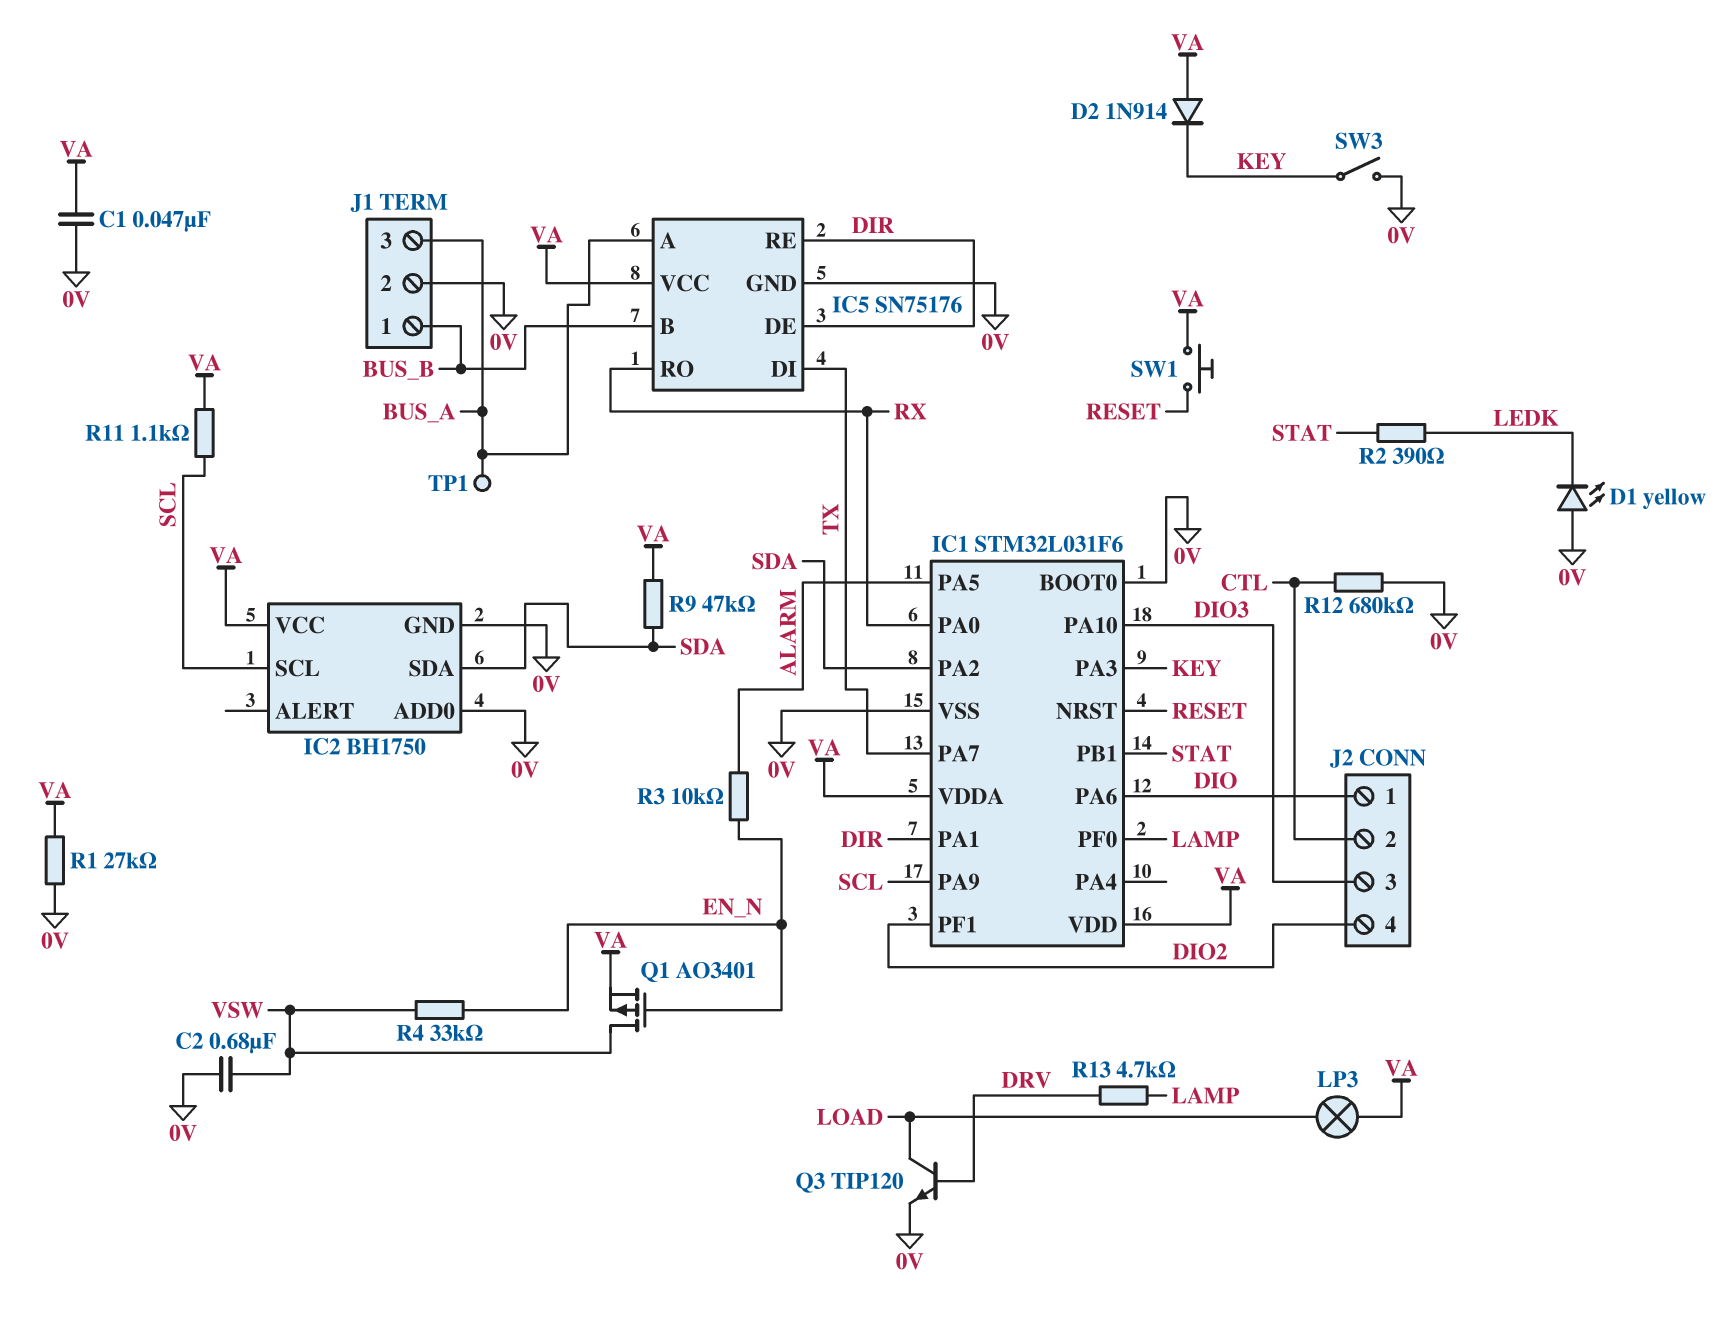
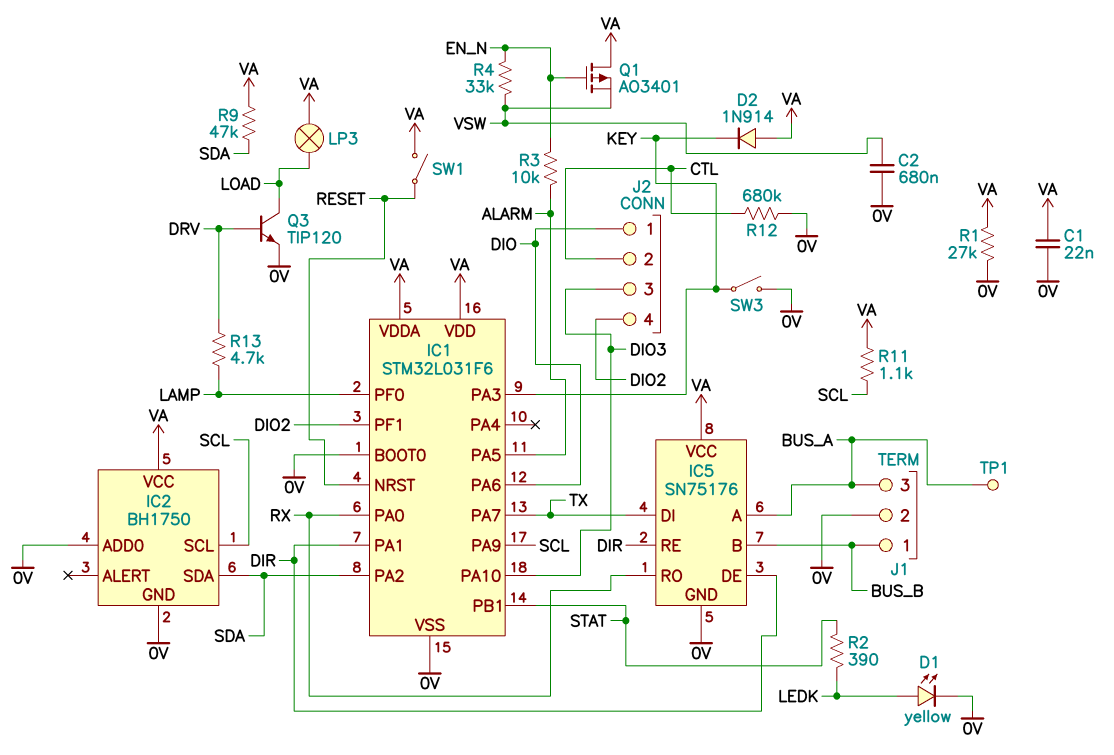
C1: 47nF (0V, VA) -> 22nF (0V, VA)
D1: LED yellow (A 0V, K LEDK) -> LED yellow (A LEDK, K 0V)
Q1: PMOS AO3401 (G EN_N, D VSW, S VA) -> PMOS AO3401 (G EN_N, D VA, S VSW)
SW1: button (RESET, VA) -> switch (RESET, VA)

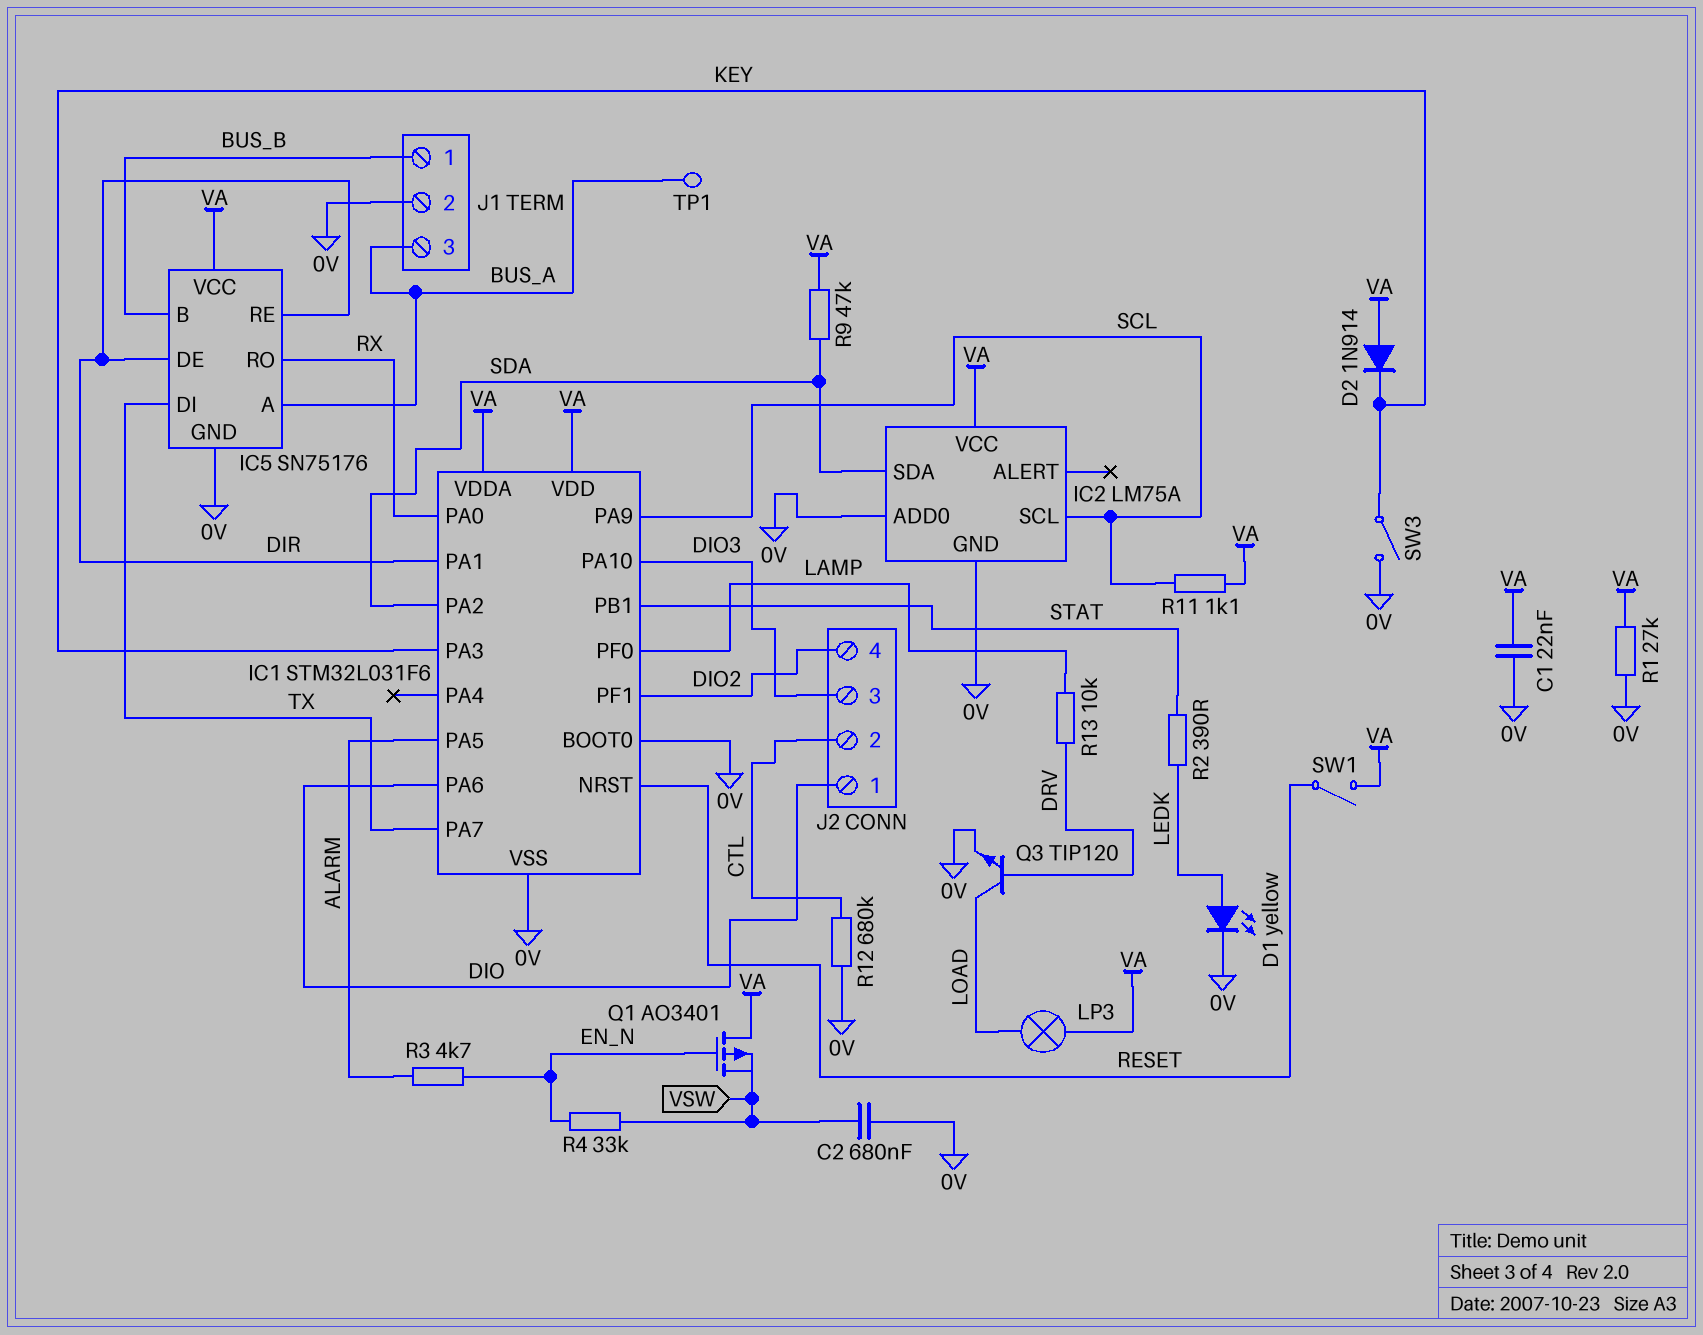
IC2: BH1750 -> LM75A
R3: 10k (ALARM, EN_N) -> 4.7k (ALARM, EN_N)
R13: 4.7k (DRV, LAMP) -> 10k (DRV, LAMP)

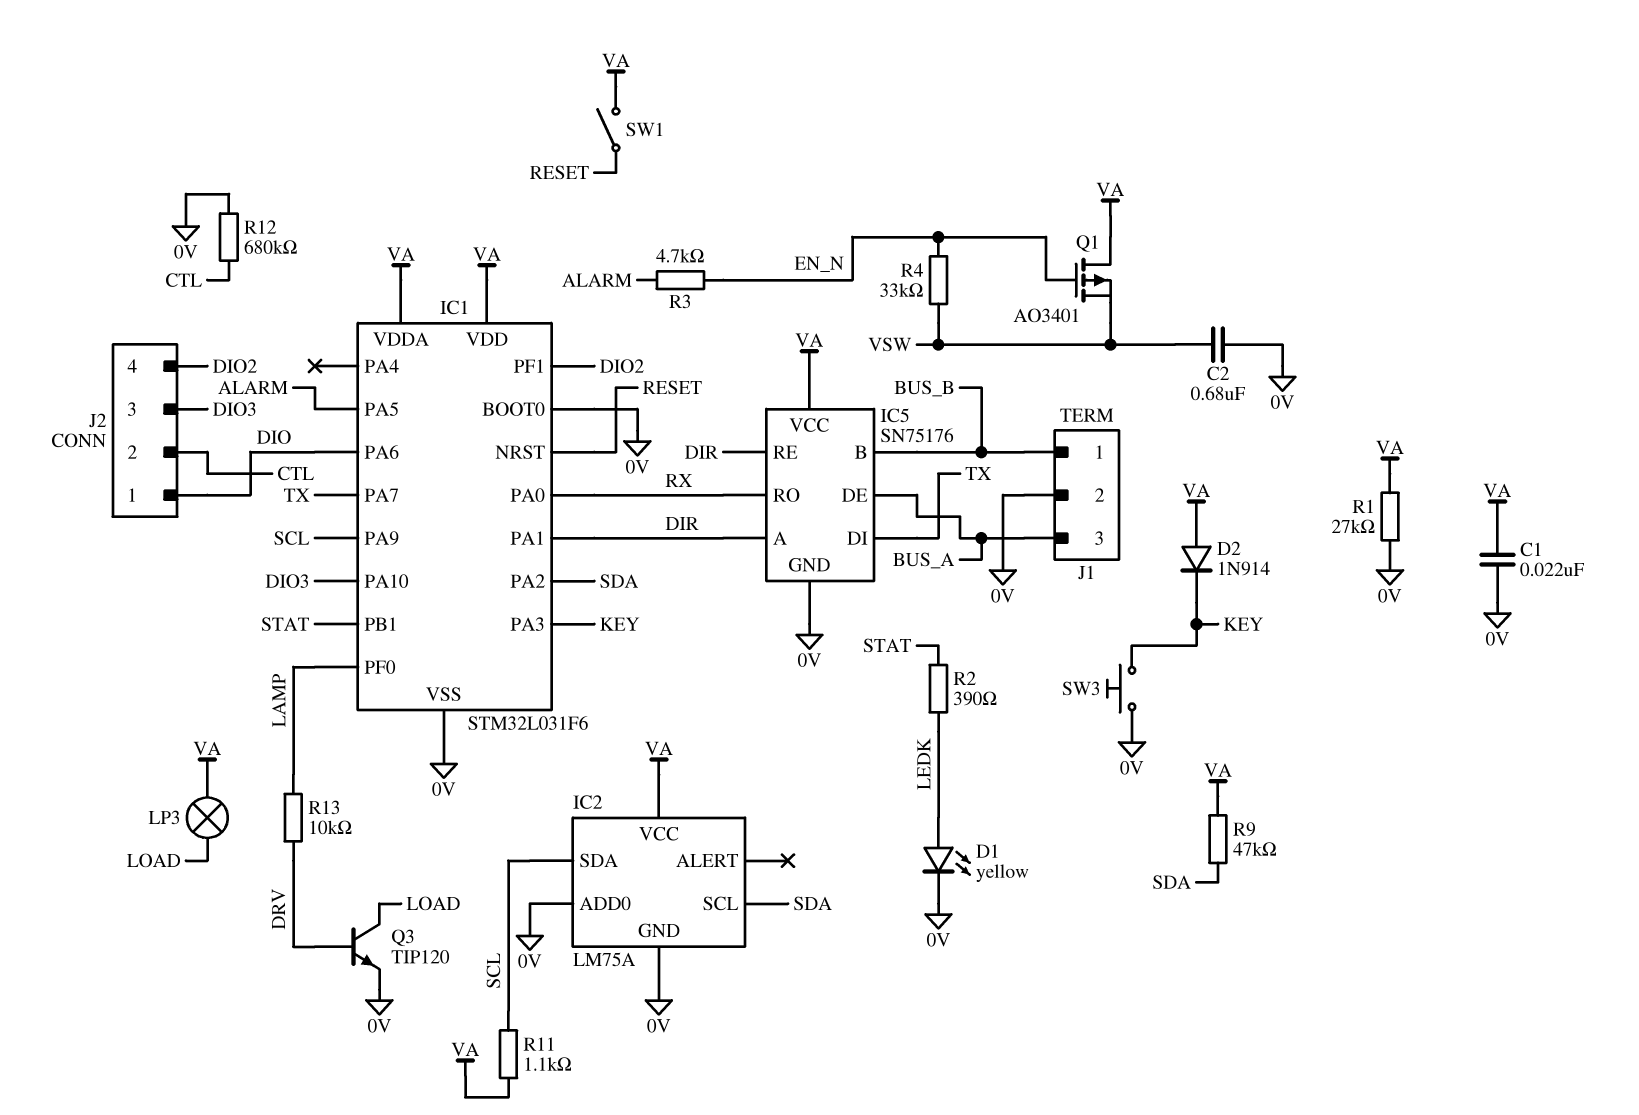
IC2 pin SCL: SCL -> SDA
IC2 pin SDA: SDA -> SCL
IC5 pin A: BUS_A -> DIR
IC5 pin DE: DIR -> BUS_A
SW3: switch (0V, KEY) -> button (0V, KEY)
TP1: test point (BUS_A) -> none

